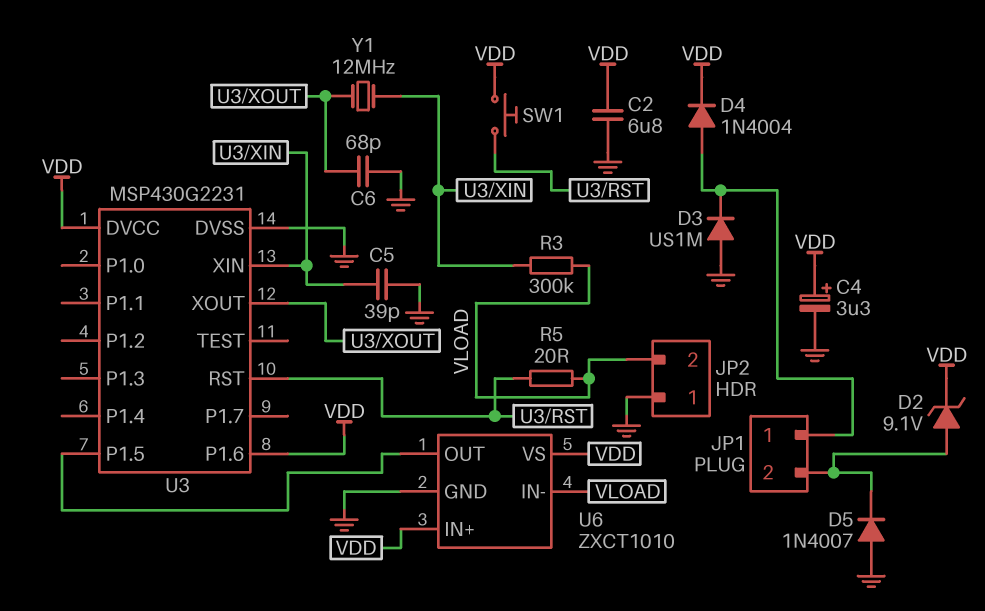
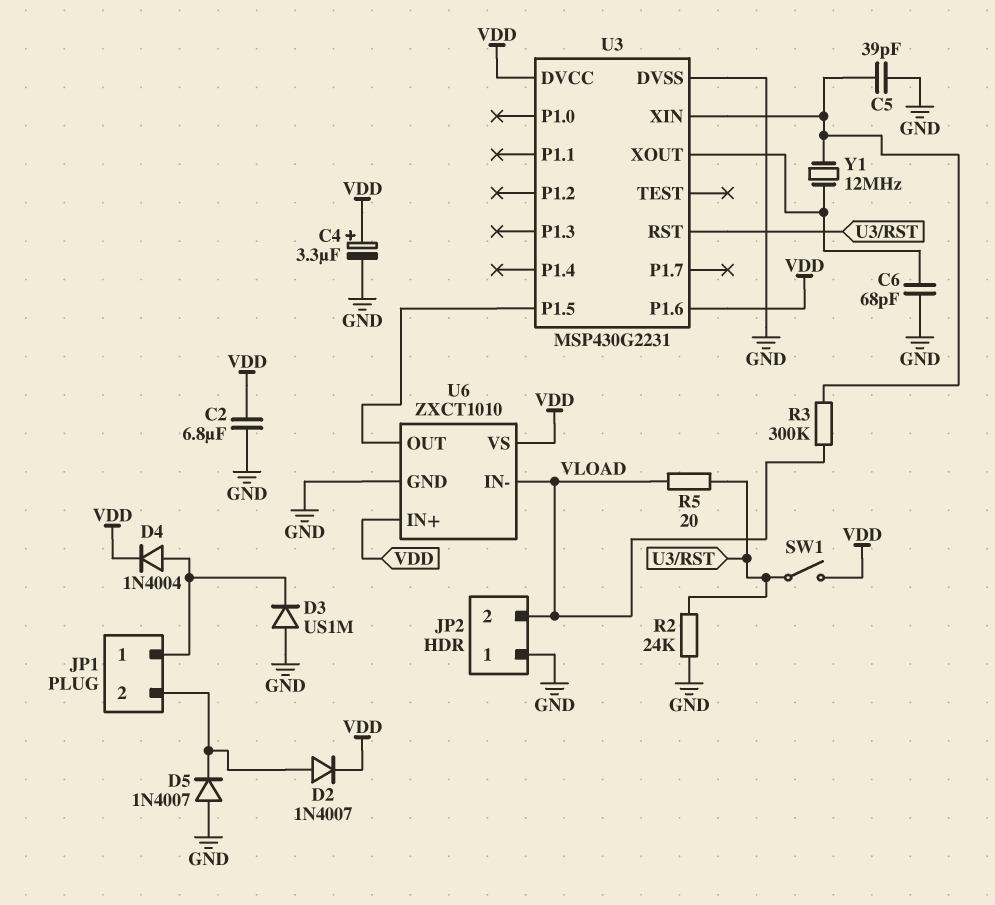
D2: zener 9.1V (A JP1/2, K VDD) -> diode 1N4007 (A JP1/2, K VDD)
R2: none -> 24k (GND, U3/RST)
SW1: button (U3/RST, VDD) -> switch (U3/RST, VDD)

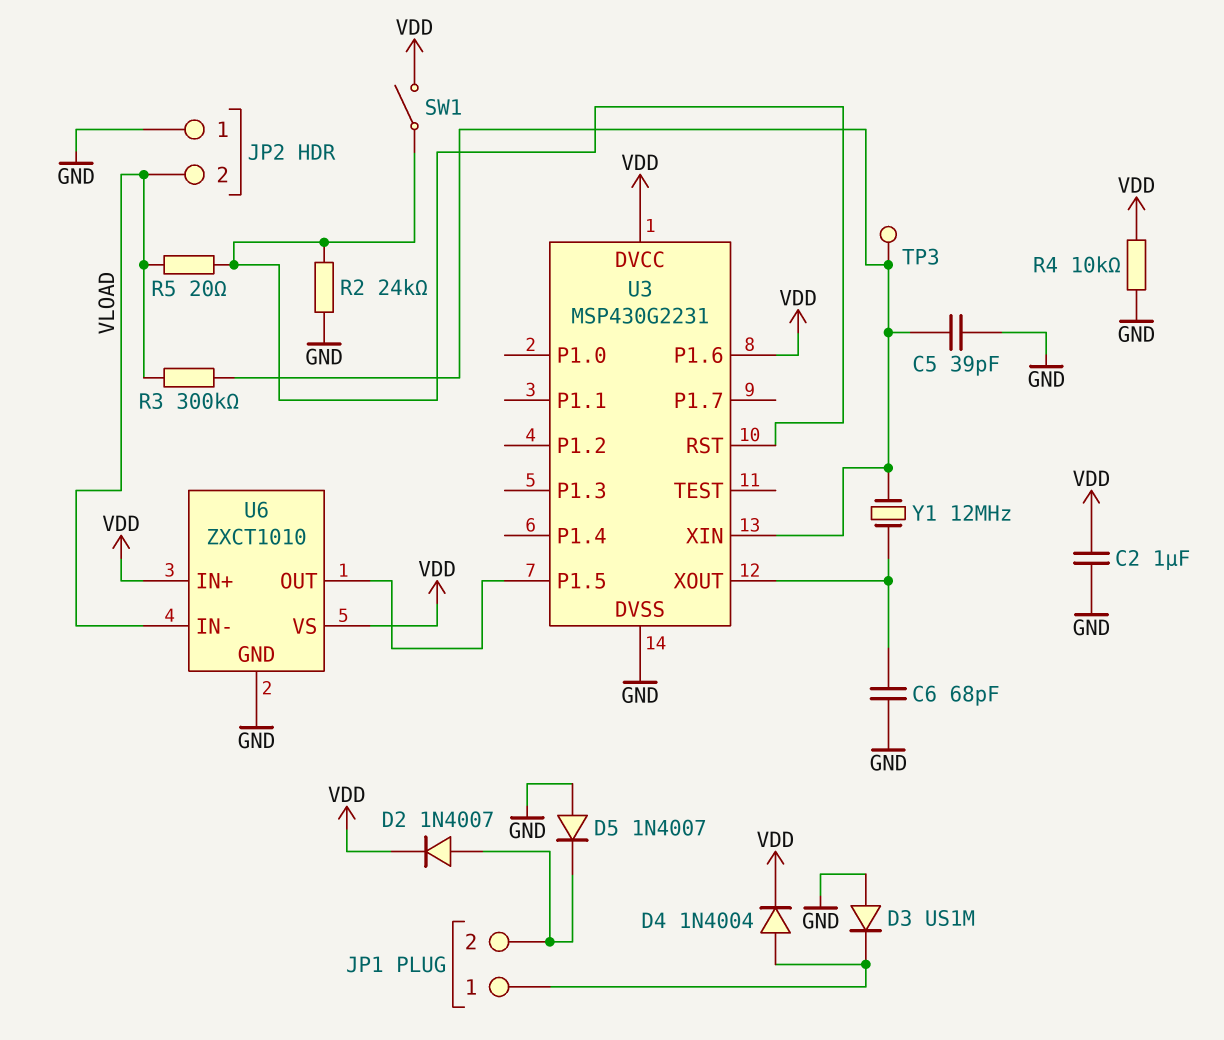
C2: 6.8uF (GND, VDD) -> 1uF (GND, VDD)
C4: 3.3uF (plus VDD, minus GND) -> none
R4: none -> 10k (GND, VDD)
TP3: none -> test point (U3/XIN)

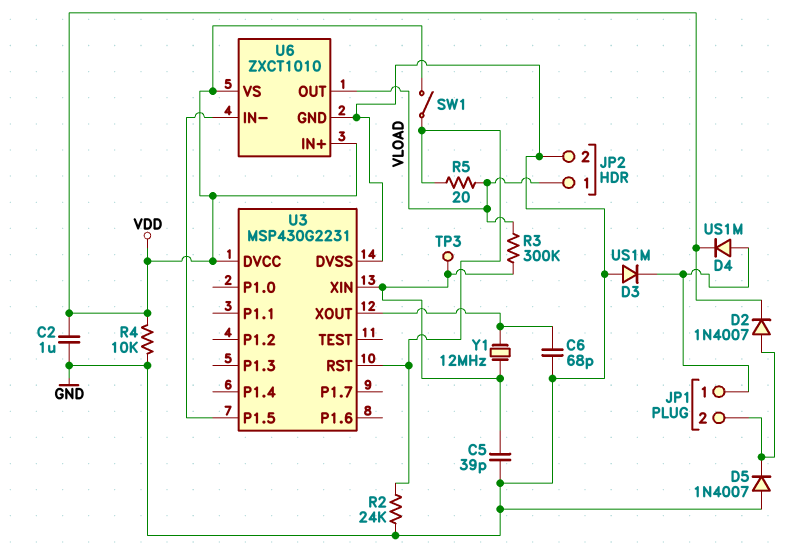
D4: diode 1N4004 (A JP1/1, K VDD) -> diode US1M (A JP1/1, K VDD)
JP2 pin 1: GND -> VLOAD
JP2 pin 2: VLOAD -> GND
U3 pin P1.6: VDD -> none
U6 pin IN-: VLOAD -> U3/P1.5
U6 pin OUT: U3/P1.5 -> VLOAD

